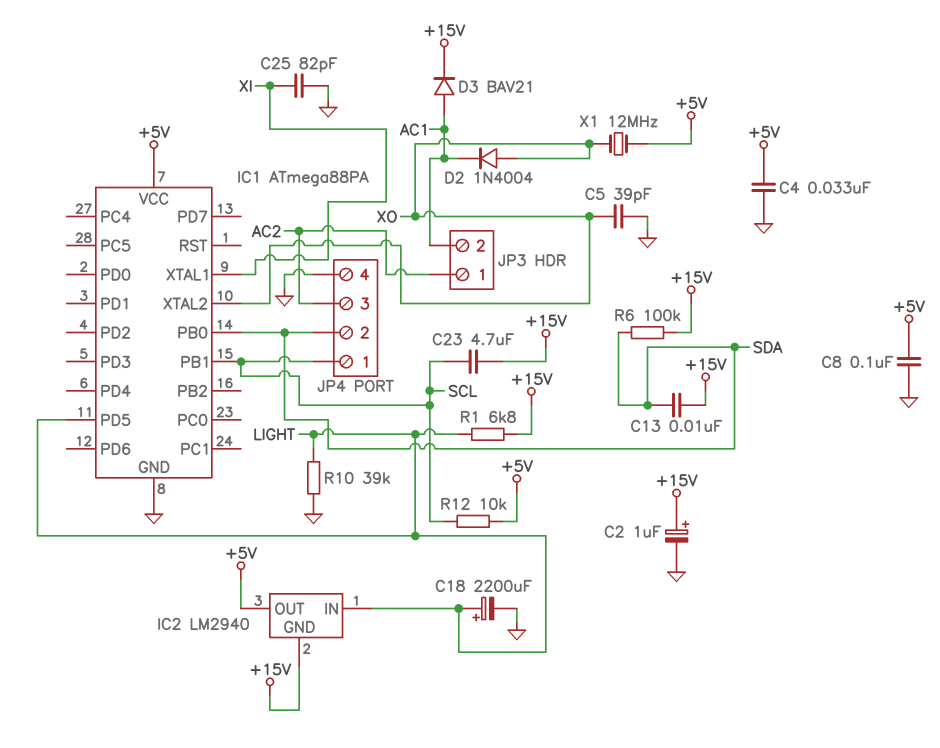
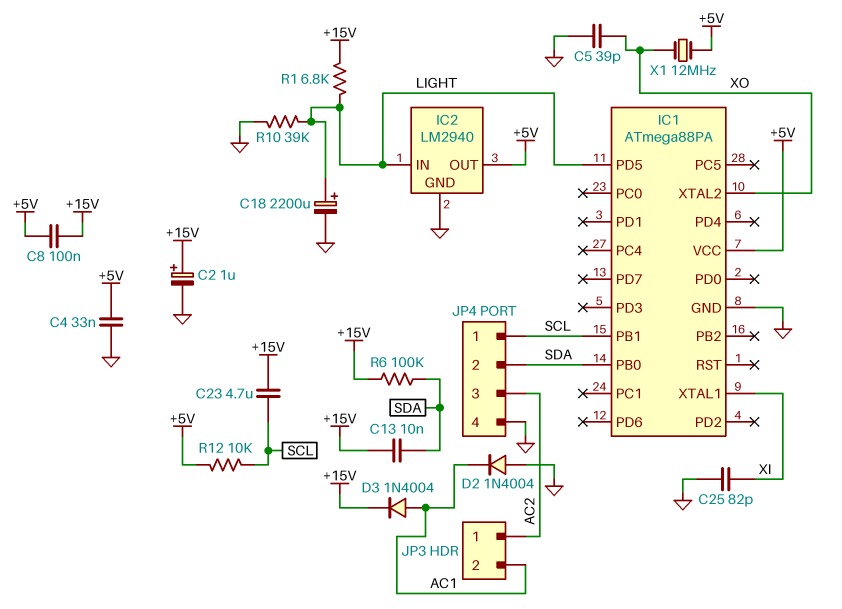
C8: 100nF (+5V, GND) -> 100nF (+5V, +15V)
D2: diode 1N4004 (A XO, K AC1) -> diode 1N4004 (A GND, K AC1)
D3: diode BAV21 (A AC1, K +15V) -> diode 1N4004 (A AC1, K +15V)
IC2 pin GND: +15V -> GND

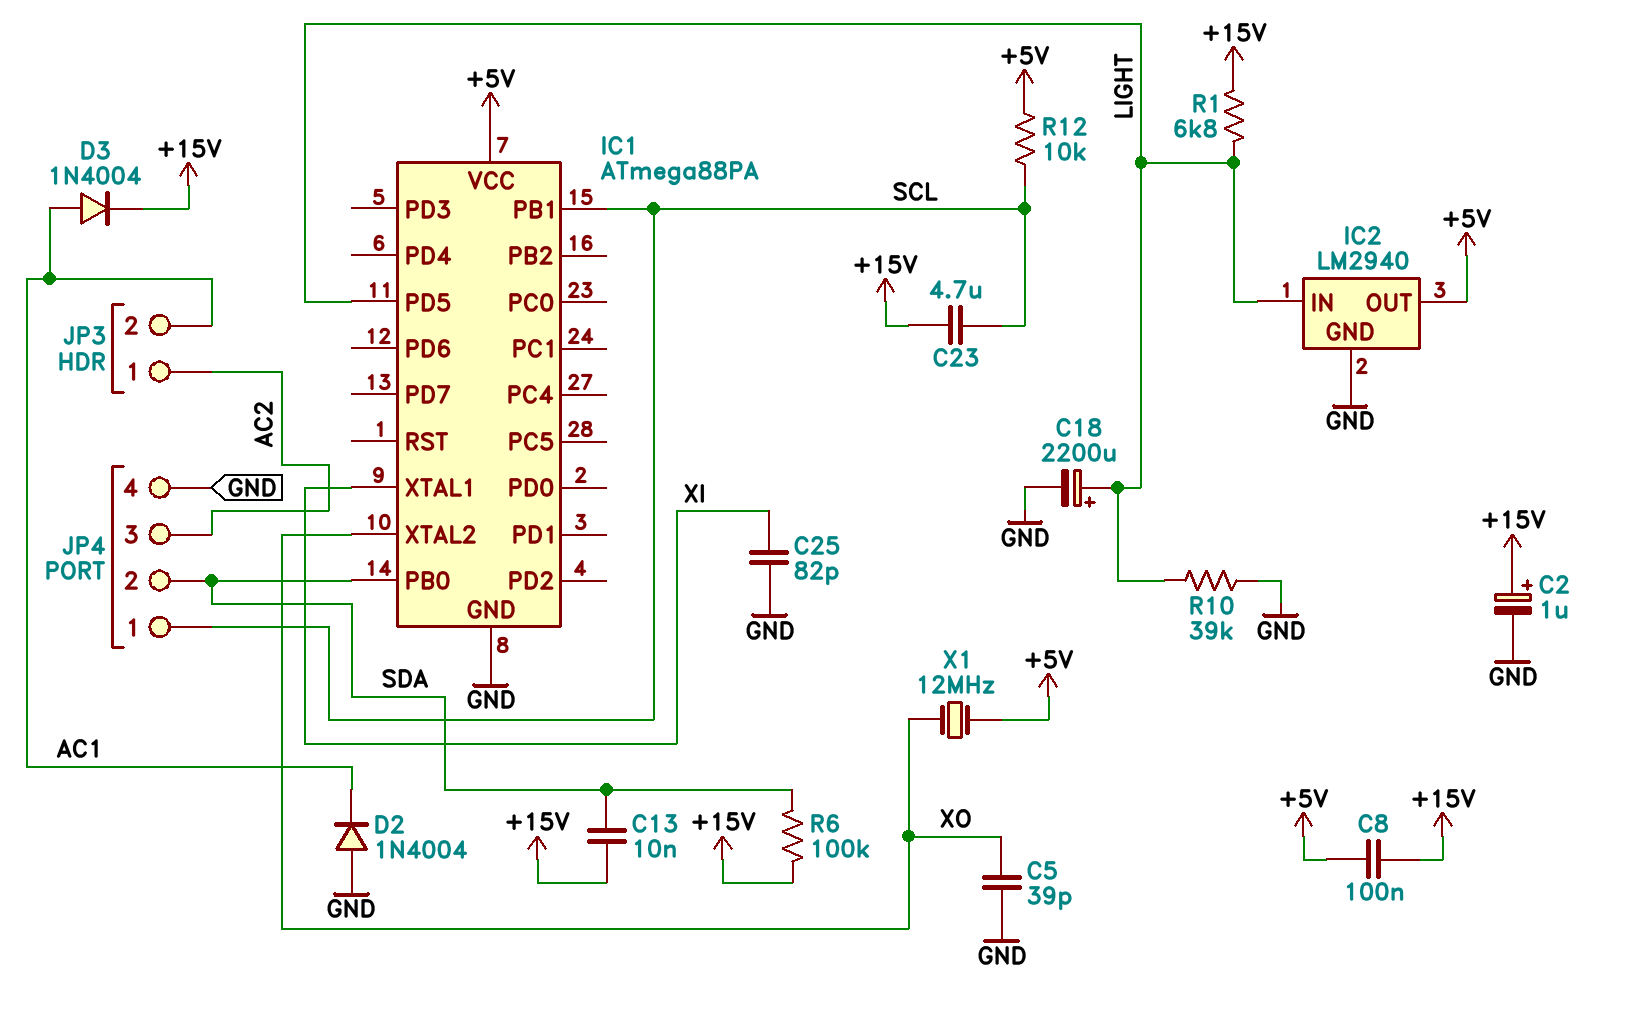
C4: 33nF (+5V, GND) -> none

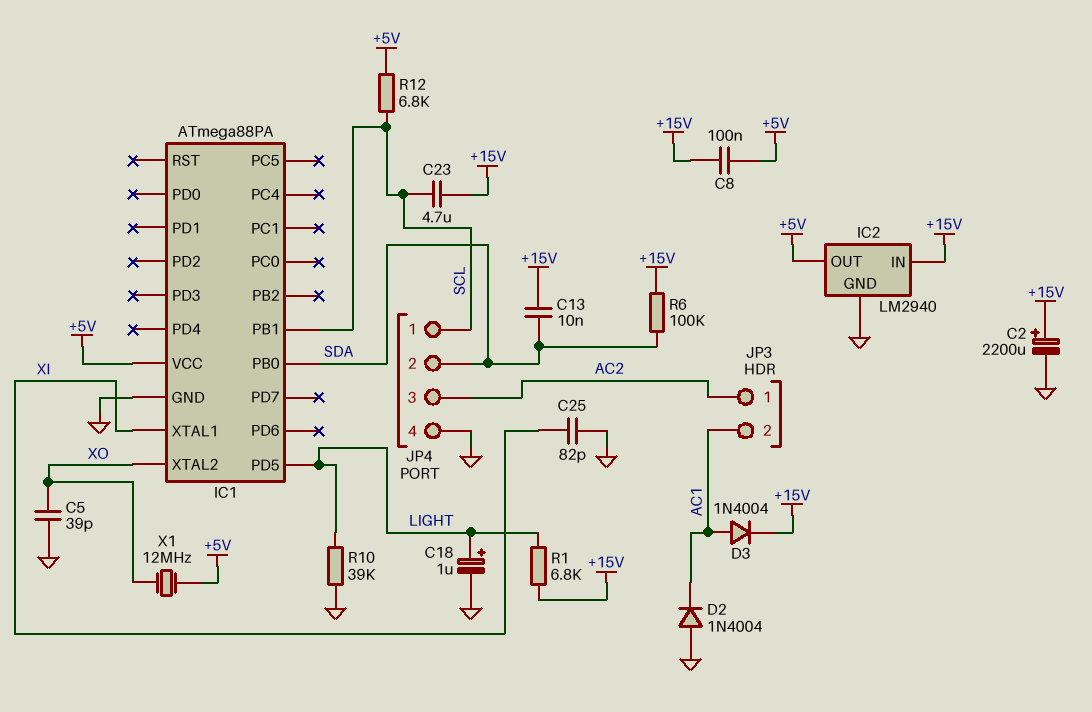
C2: 1uF (plus +15V, minus GND) -> 2200uF (plus +15V, minus GND)
C18: 2200uF (plus LIGHT, minus GND) -> 1uF (plus LIGHT, minus GND)
IC2 pin IN: LIGHT -> +15V
R12: 10k (+5V, SCL) -> 6.8k (+5V, SCL)

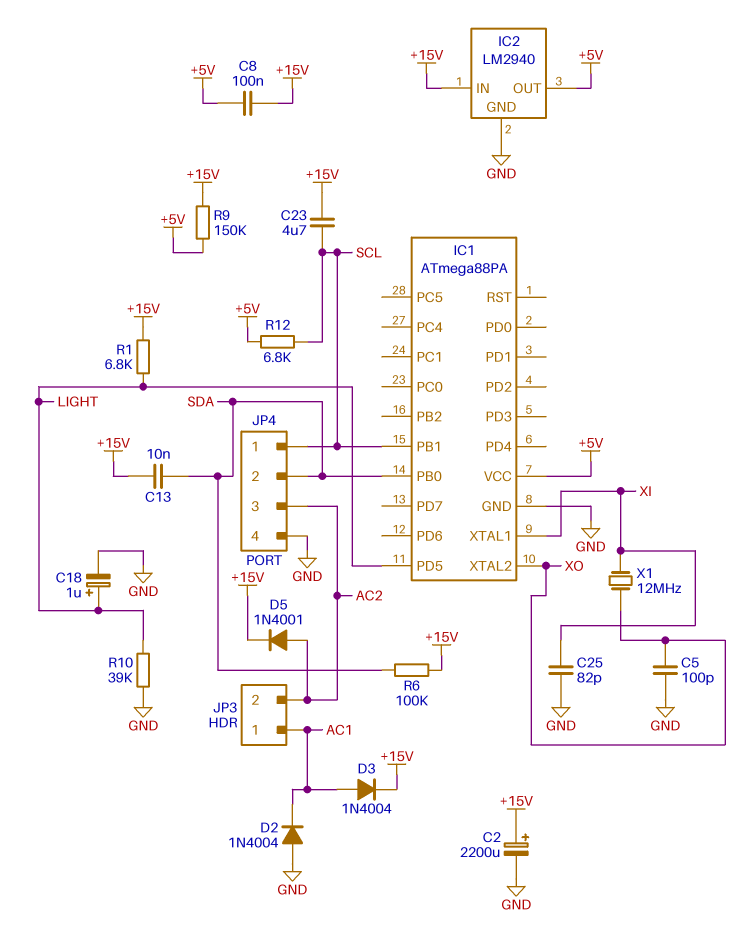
C5: 39pF (GND, XO) -> 100pF (GND, XO)
D5: none -> diode 1N4001 (A AC2, K +15V)
JP3 pin 1: AC2 -> AC1
JP3 pin 2: AC1 -> AC2
R9: none -> 150k (+5V, +15V)
X1: 12MHz (+5V, XO) -> 12MHz (XI, XO)

